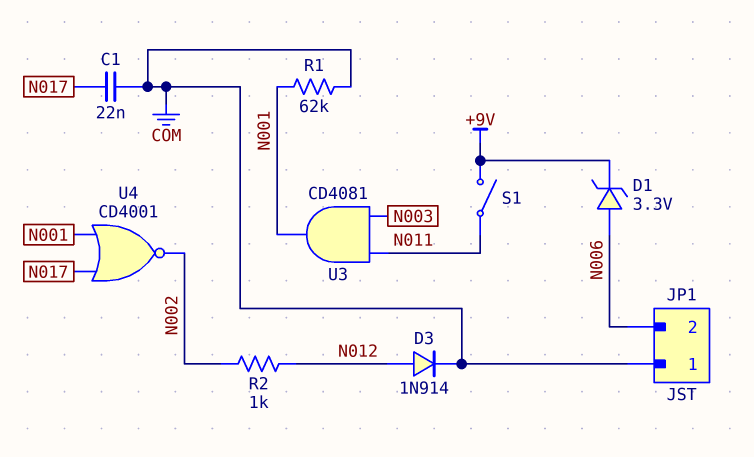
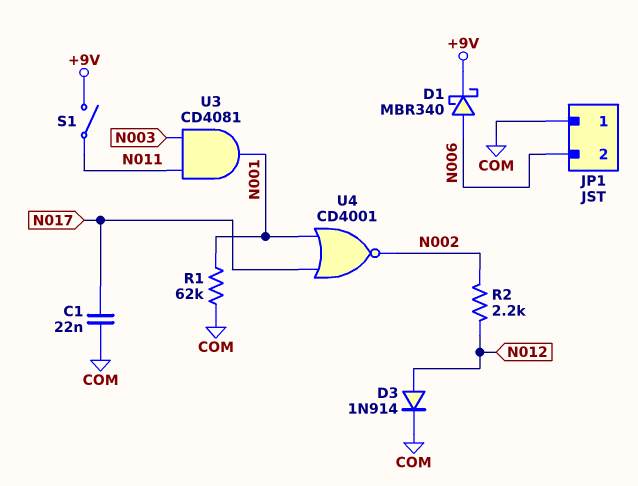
D1: zener 3.3V (A N006, K +9V) -> schottky MBR340 (A N006, K +9V)
R2: 1k (N002, N012) -> 2.2k (N002, N012)

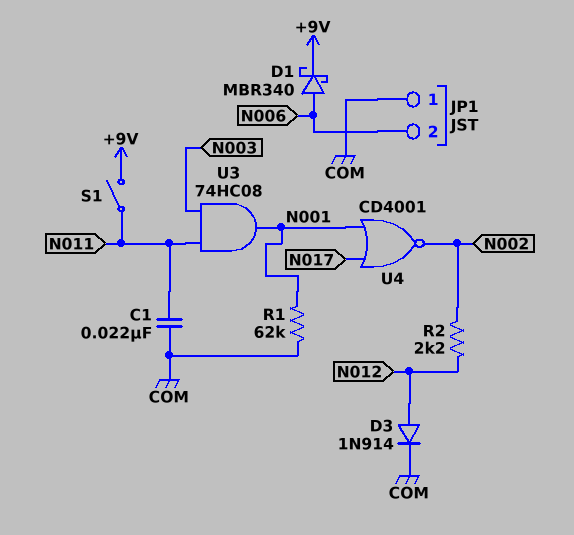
C1: 22nF (COM, N017) -> 22nF (COM, N011)
U3: AND CD4081 (in N003, in N011, out N001) -> AND 74HC08 (in N003, in N011, out N001)

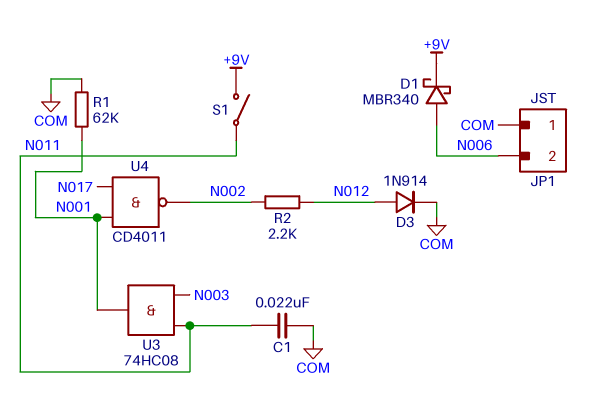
U4: NOR CD4001 (in N001, in N017, out N002) -> NAND CD4011 (in N001, in N017, out N002)

